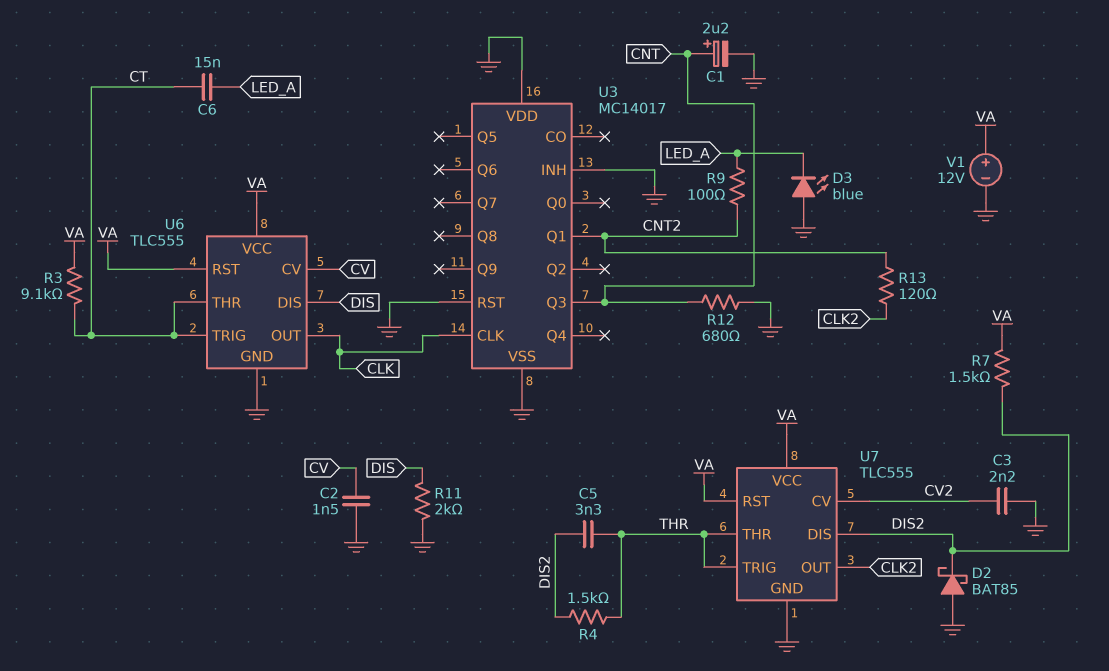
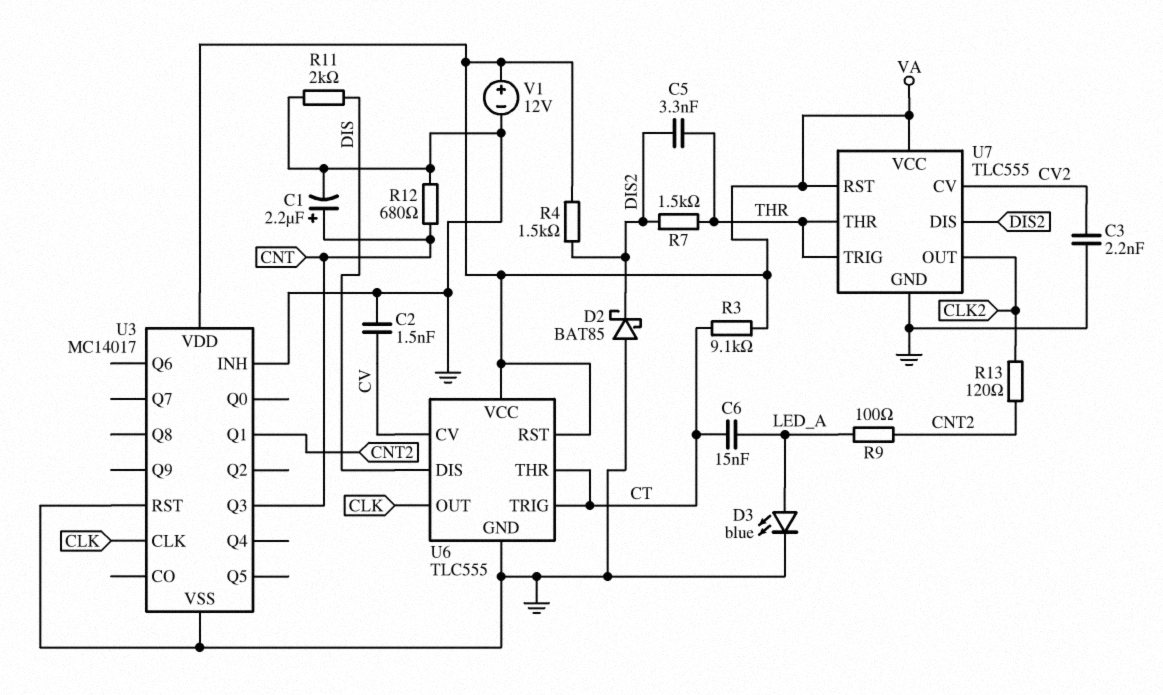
D3: LED blue (A GND, K LED_A) -> LED blue (A LED_A, K GND)
R4: 1.5k (DIS2, THR) -> 1.5k (DIS2, VA)
R7: 1.5k (DIS2, VA) -> 1.5k (DIS2, THR)
U3 pin VDD: GND -> VA

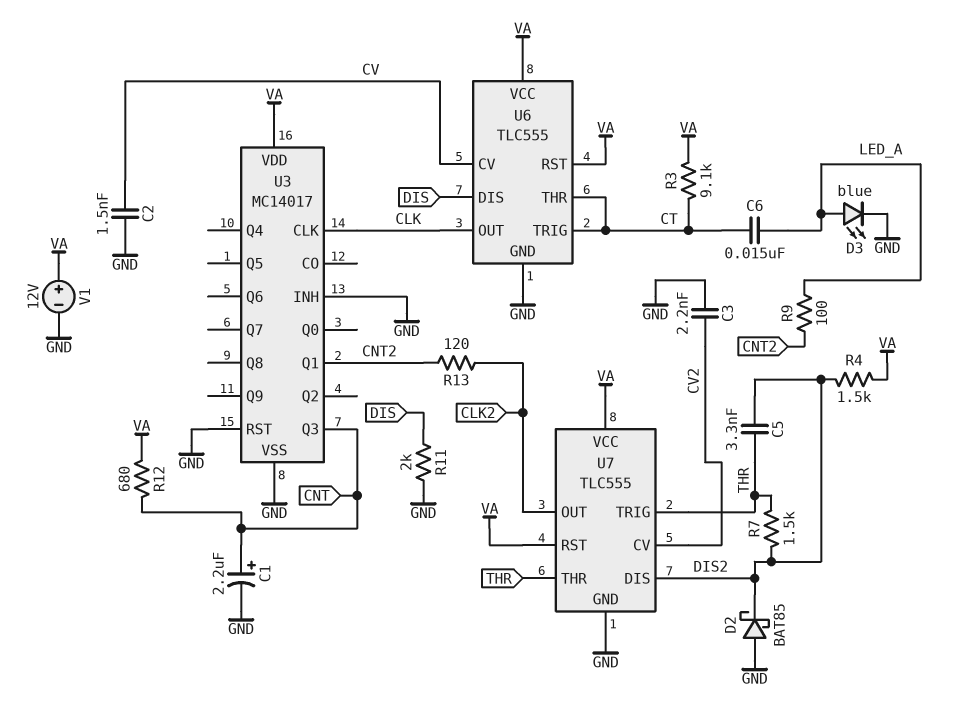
R12: 680 (CNT, GND) -> 680 (CNT, VA)

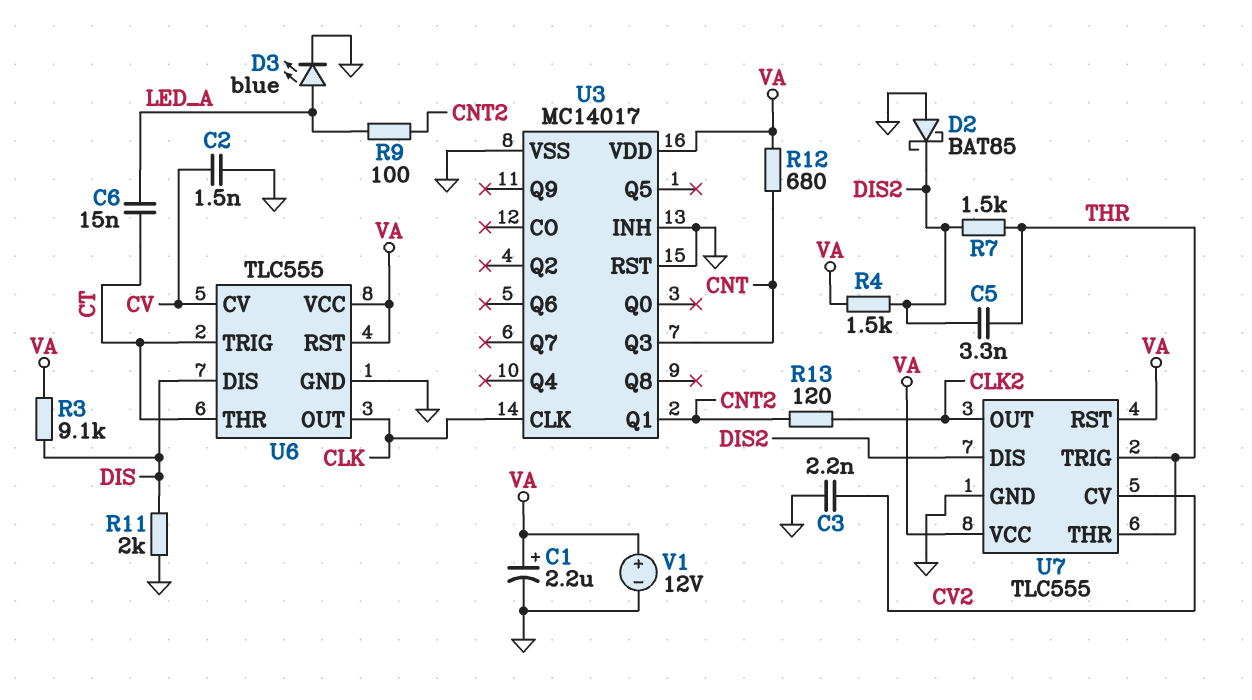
C1: 2.2uF (plus CNT, minus GND) -> 2.2uF (plus VA, minus GND)
R3: 9.1k (CT, VA) -> 9.1k (DIS, VA)

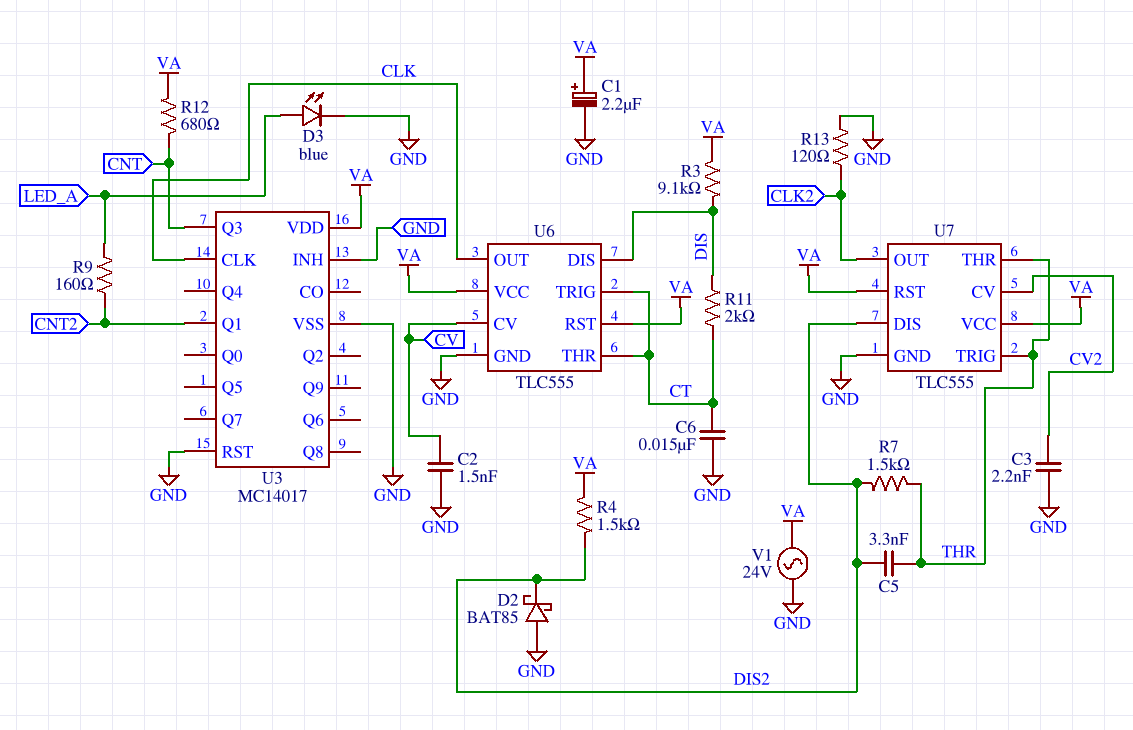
C6: 15nF (CT, LED_A) -> 15nF (CT, GND)
R9: 100 (CNT2, LED_A) -> 160 (CNT2, LED_A)
R11: 2k (DIS, GND) -> 2k (CT, DIS)
R13: 120 (CLK2, CNT2) -> 120 (CLK2, GND)
V1: 12V (plus VA, minus GND) -> AC 24V (GND, VA)

